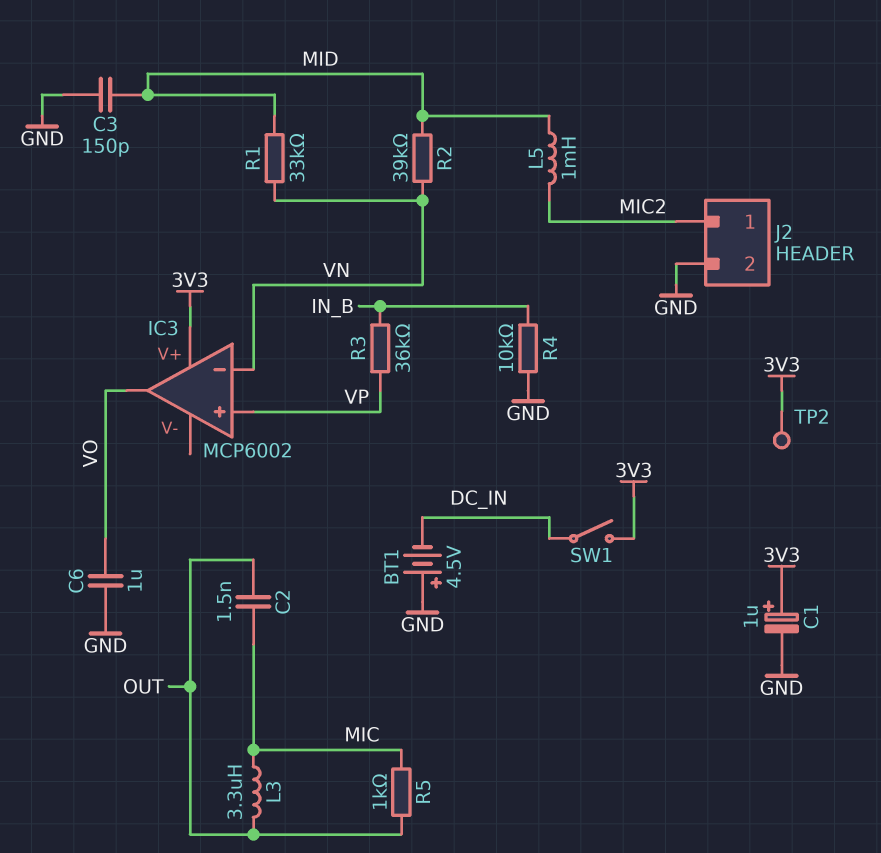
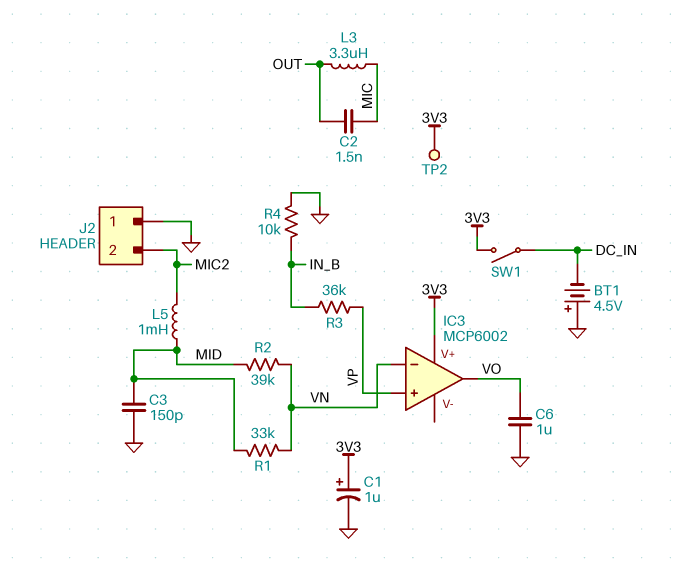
J2 pin 1: MIC2 -> GND
J2 pin 2: GND -> MIC2
R5: 1k (MIC, OUT) -> none

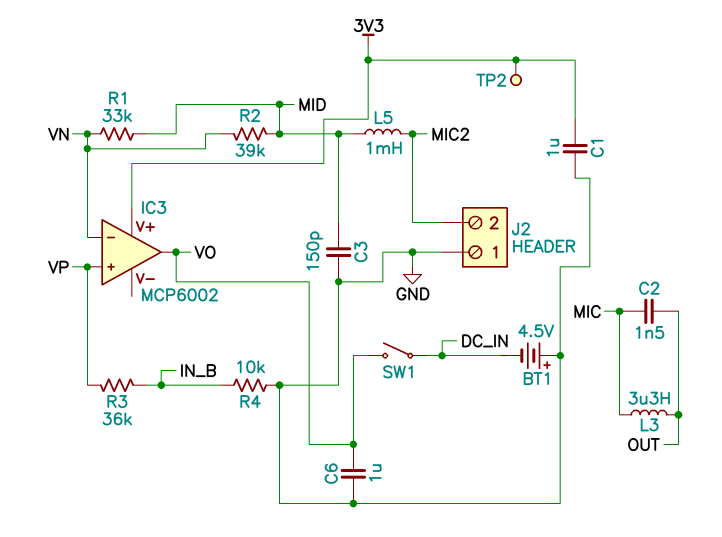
C1: 1uF (plus 3V3, minus GND) -> 1uF (3V3, GND)
SW1: switch (3V3, DC_IN) -> switch (DC_IN, VO)

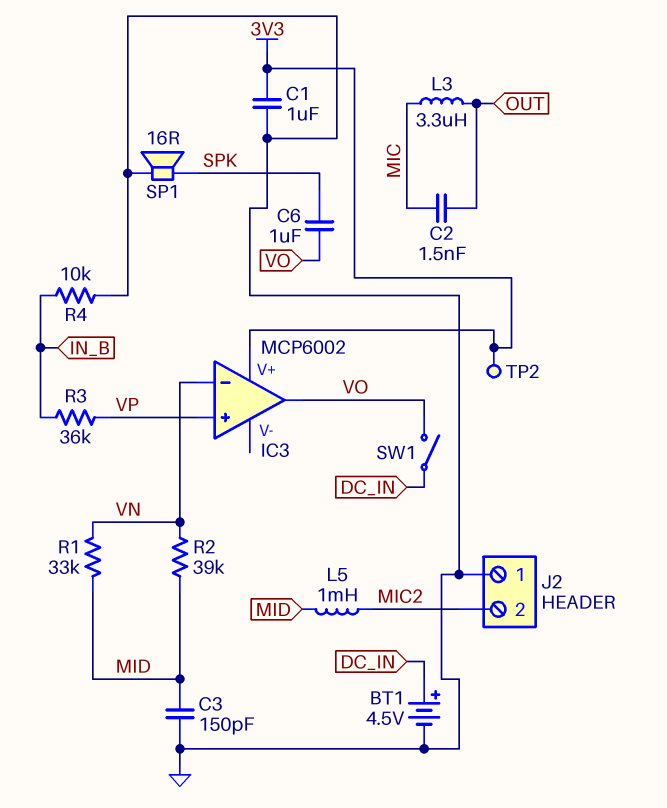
BT1: 4.5V (plus GND, minus DC_IN) -> 4.5V (plus DC_IN, minus GND)
C6: 1uF (GND, VO) -> 1uF (SPK, VO)
SP1: none -> speaker 16R (GND, SPK)

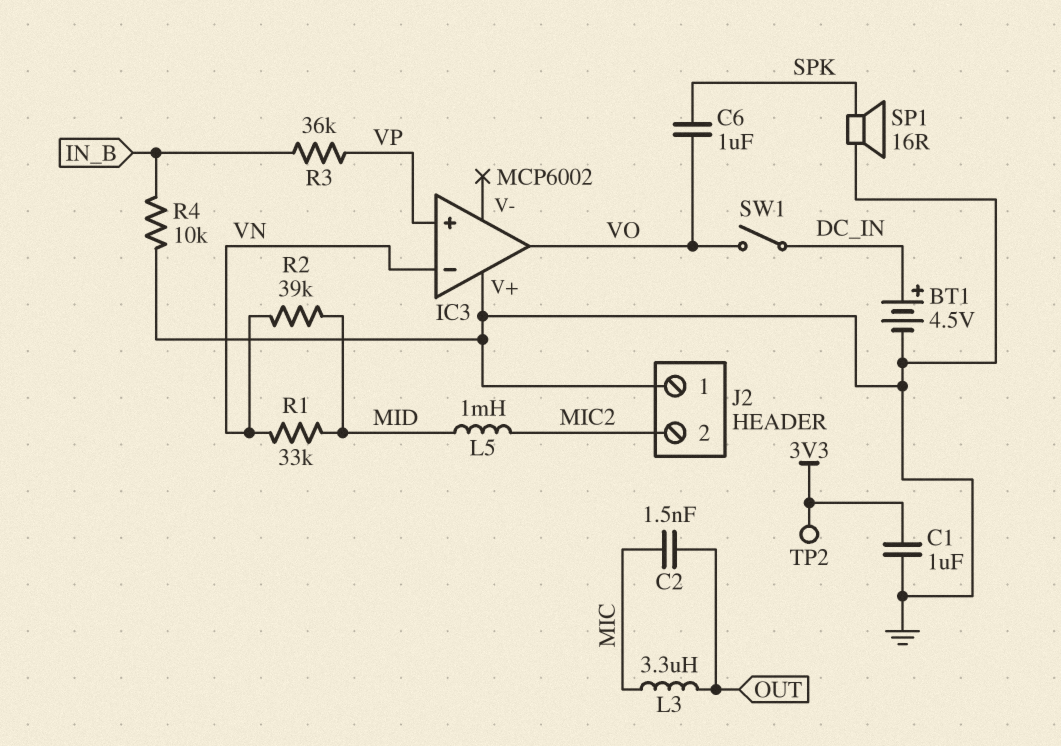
C3: 150pF (GND, MID) -> none
IC3 pin V+: 3V3 -> GND

